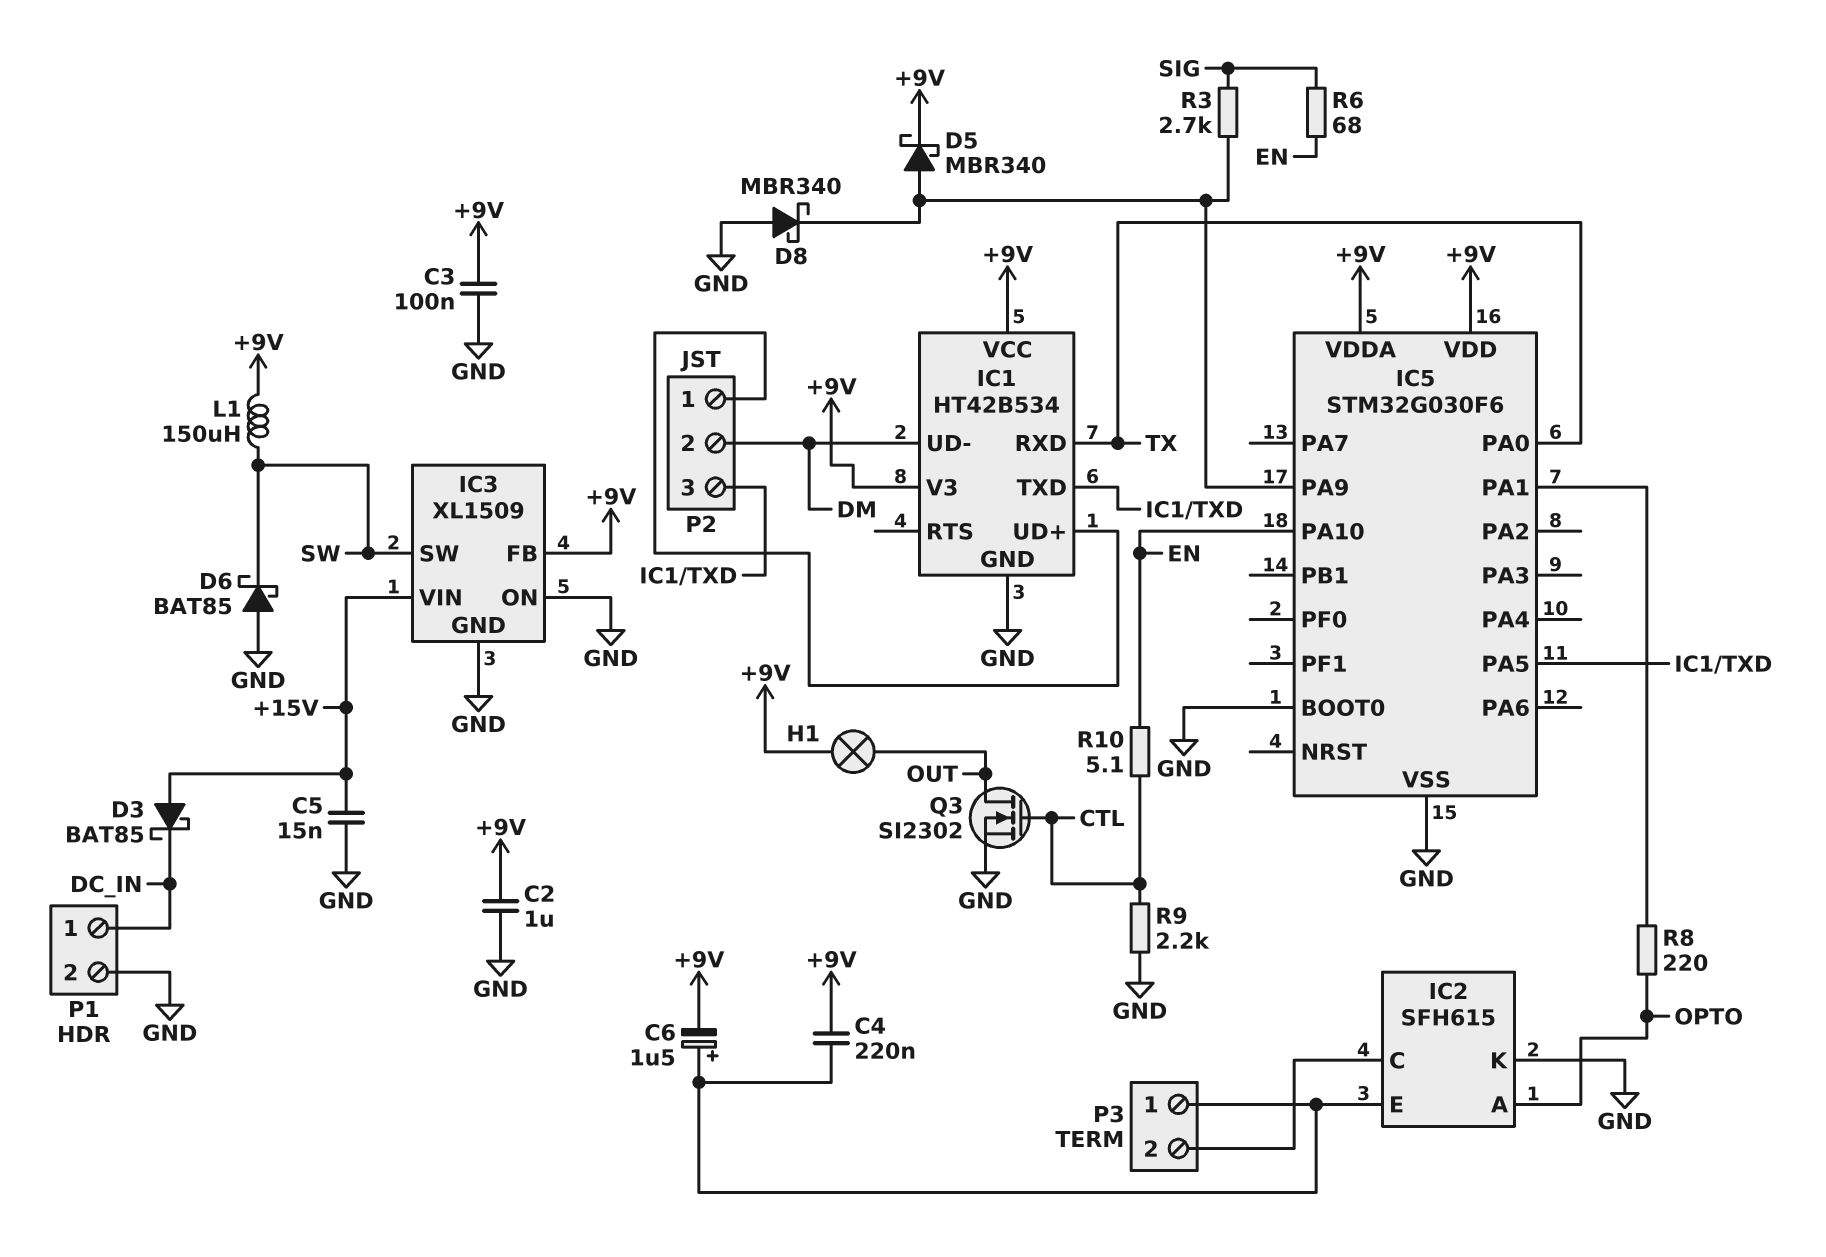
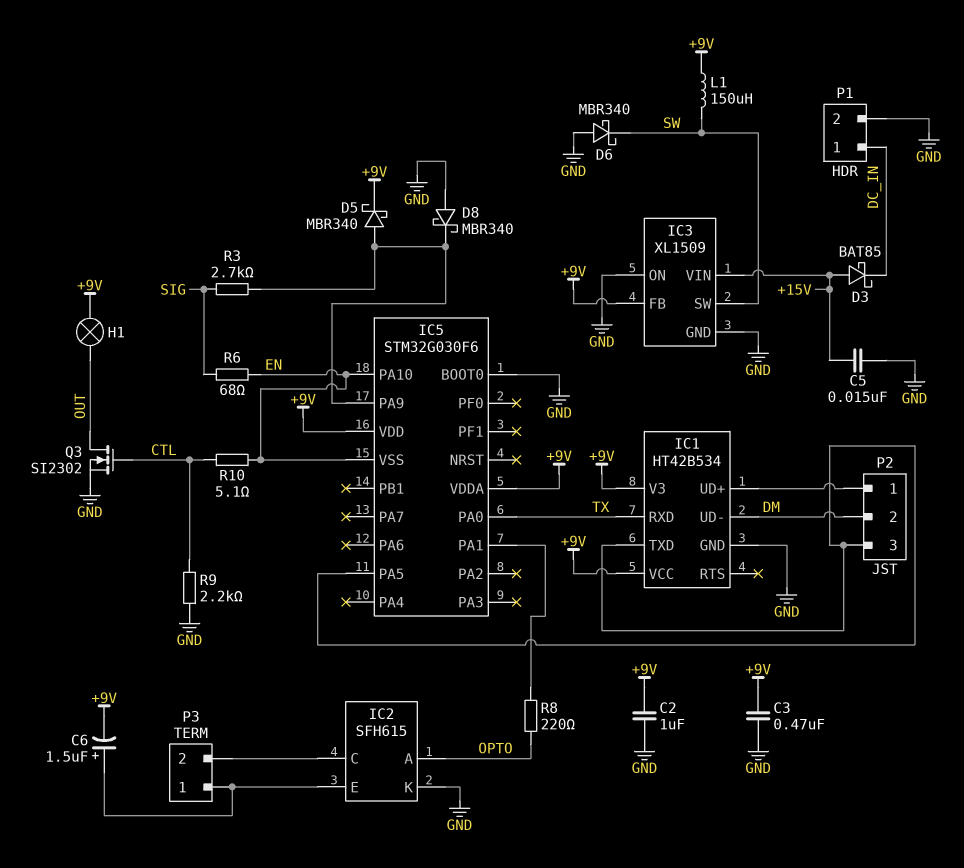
C3: 100nF (+9V, GND) -> 470nF (+9V, GND)
C4: 220nF (+9V, IC2/E) -> none
D6: schottky BAT85 (A GND, K SW) -> schottky MBR340 (A GND, K SW)
IC5 pin VSS: GND -> EN

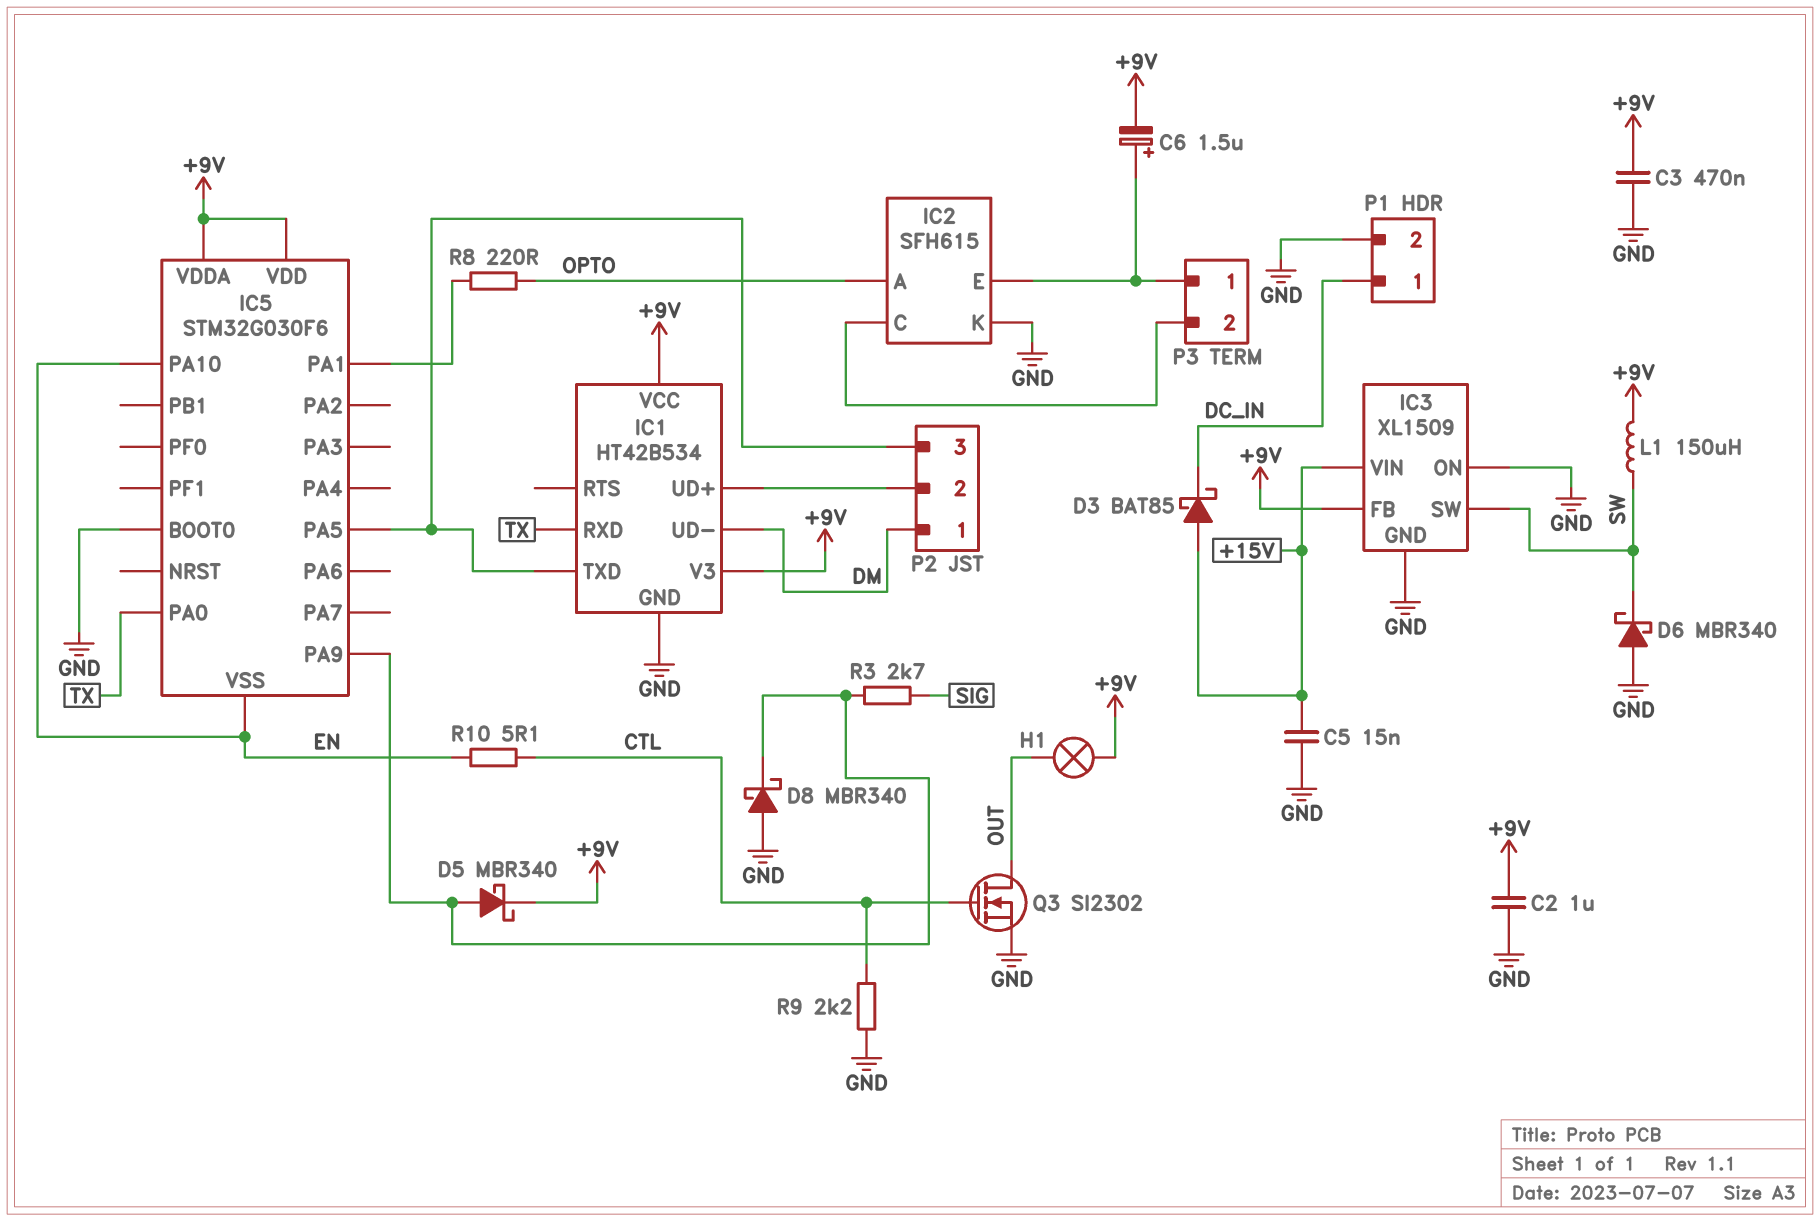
P2 pin 1: IC1/UD+ -> DM
P2 pin 2: DM -> IC1/UD+
R6: 68 (EN, SIG) -> none

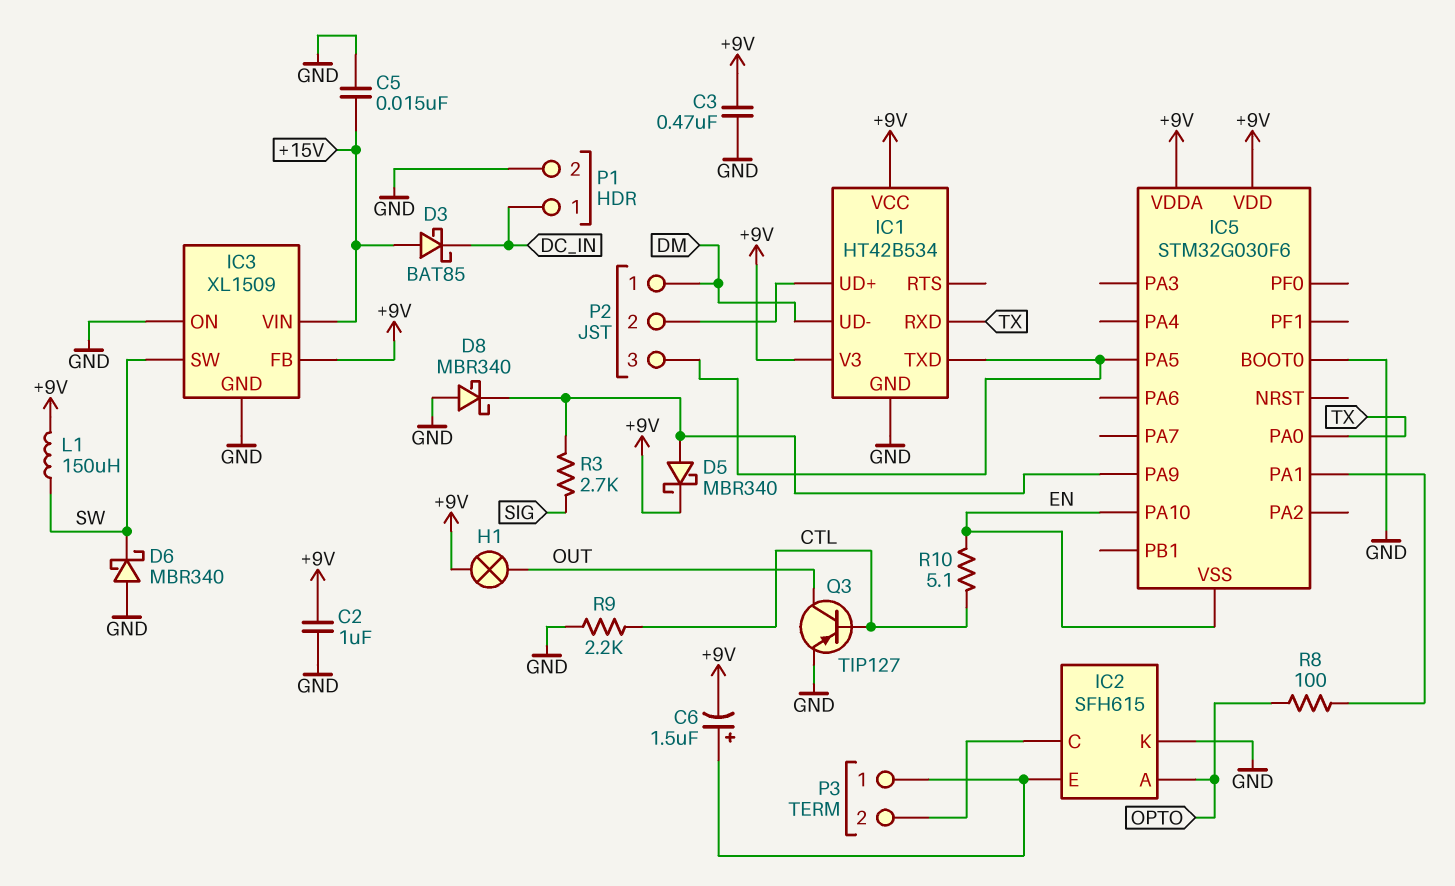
Q3: NMOS SI2302 (G CTL, D OUT, S GND) -> PNP TIP127 (B CTL, C OUT, E GND)
R8: 220 (IC5/PA1, OPTO) -> 100 (IC5/PA1, OPTO)

